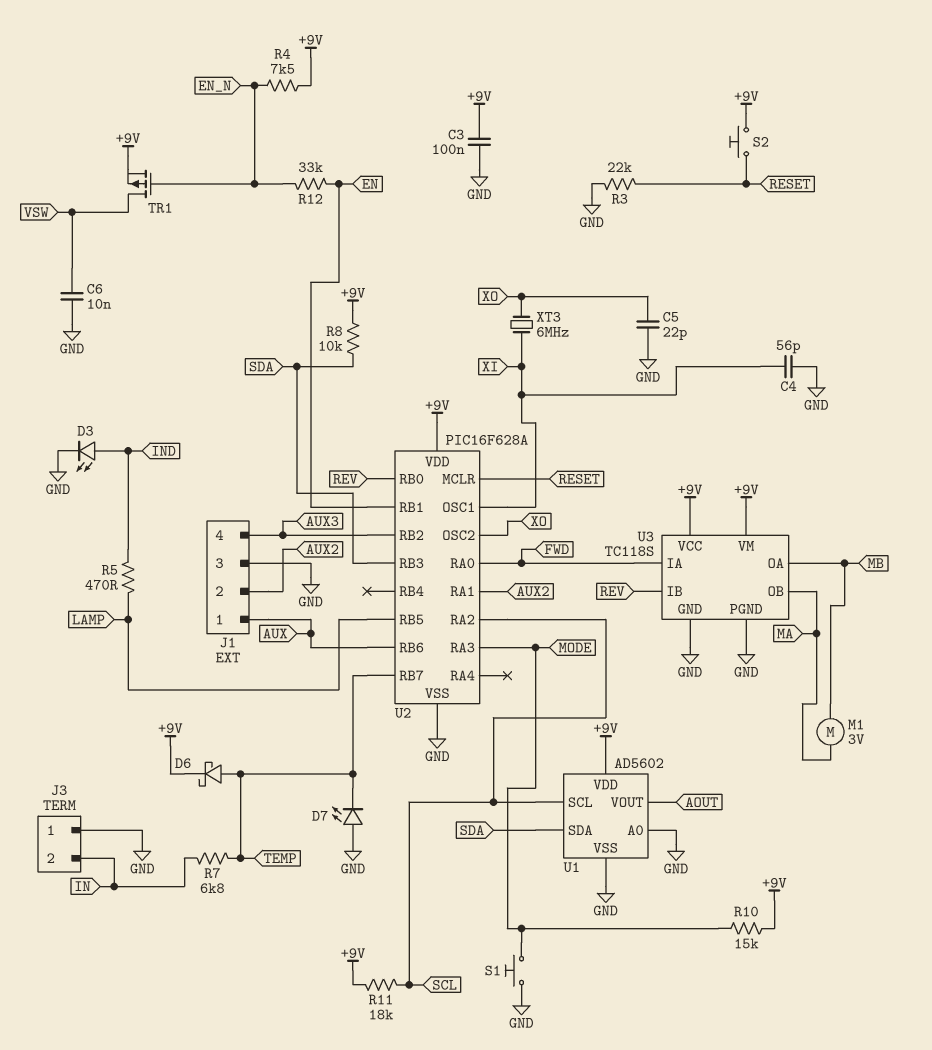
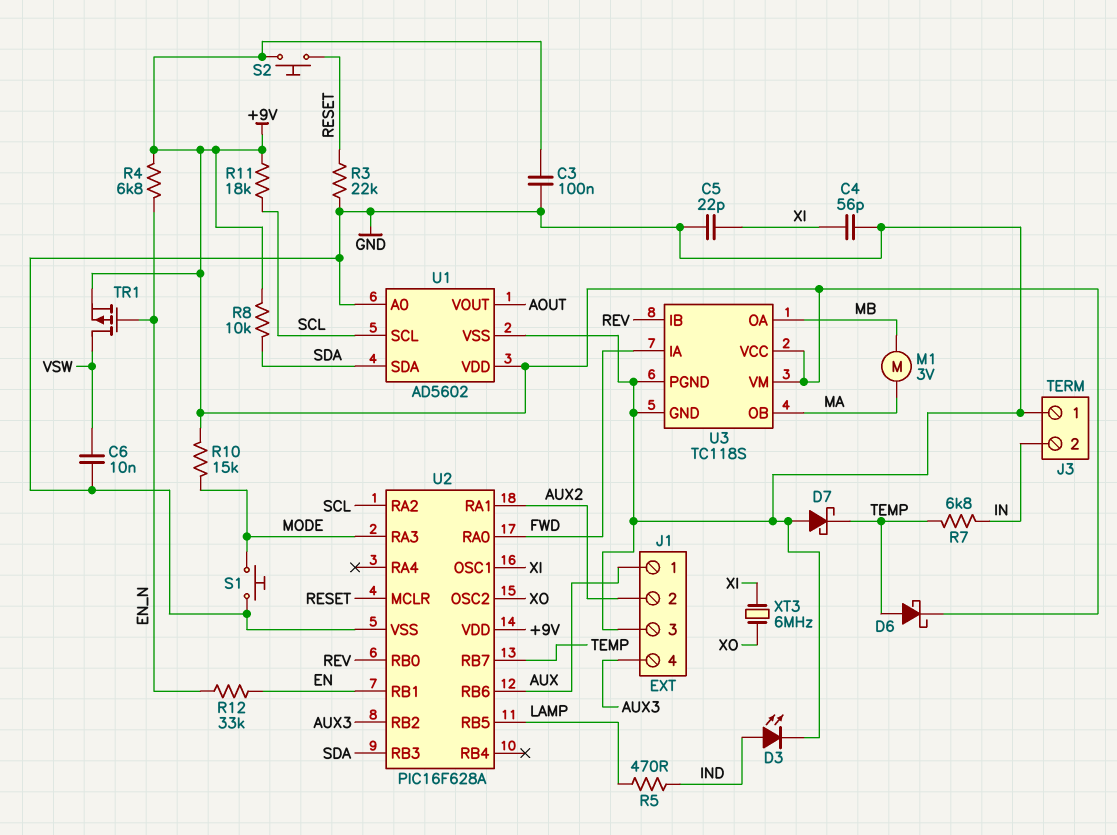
C5: 22pF (GND, XO) -> 22pF (GND, XI)
D7: LED (A GND, K TEMP) -> schottky (A GND, K TEMP)
R4: 7.5k (+9V, EN_N) -> 6.8k (+9V, EN_N)

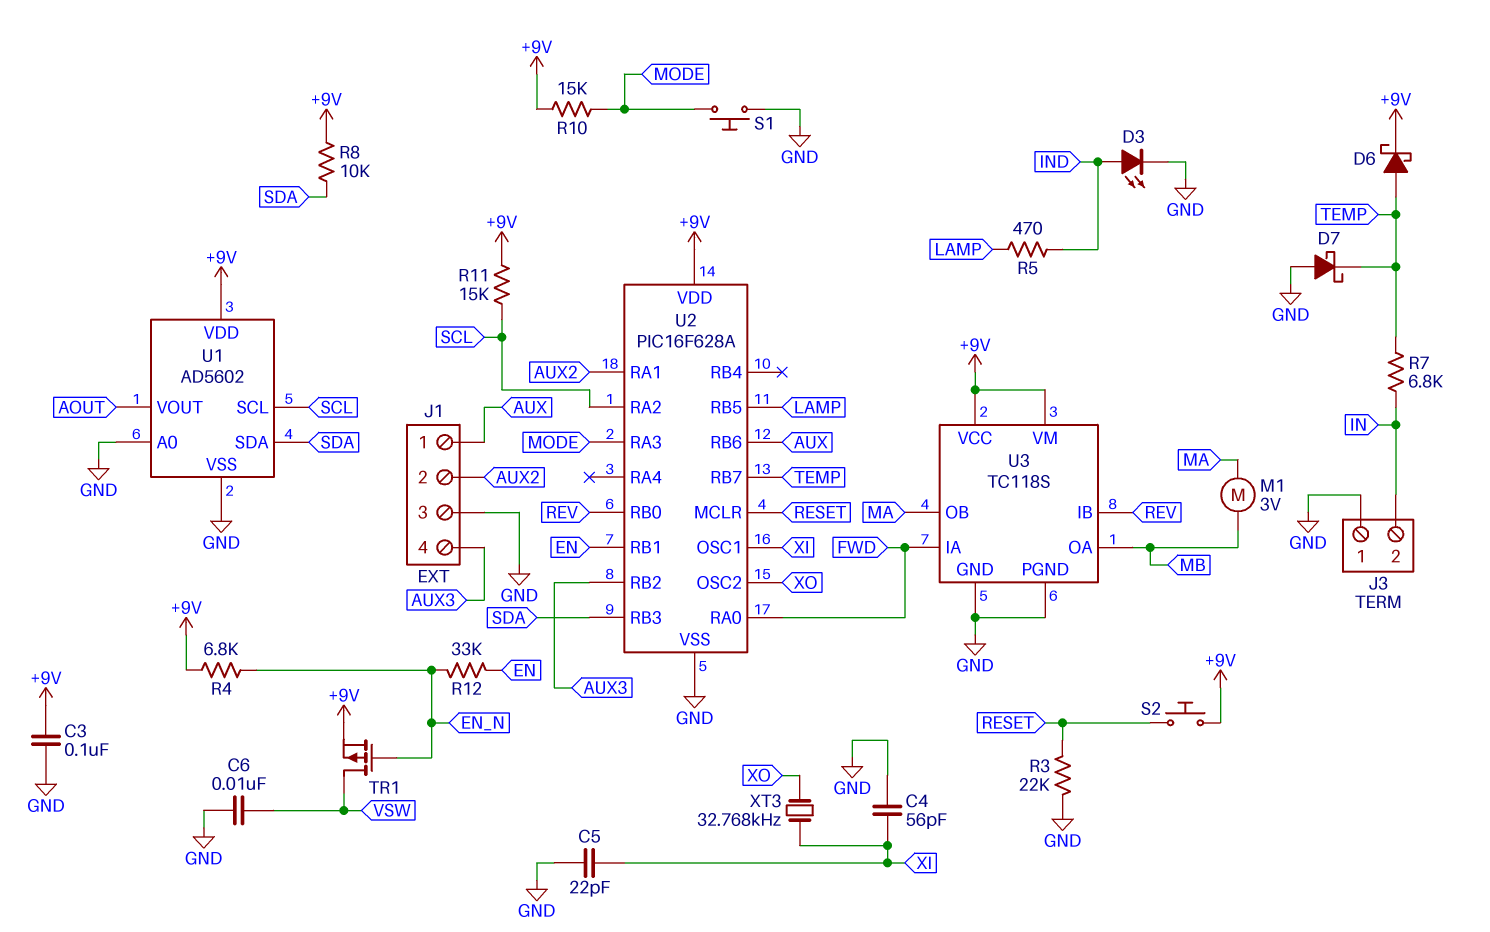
R11: 18k (+9V, SCL) -> 15k (+9V, SCL)
XT3: 6MHz (XI, XO) -> 32.768kHz (XI, XO)

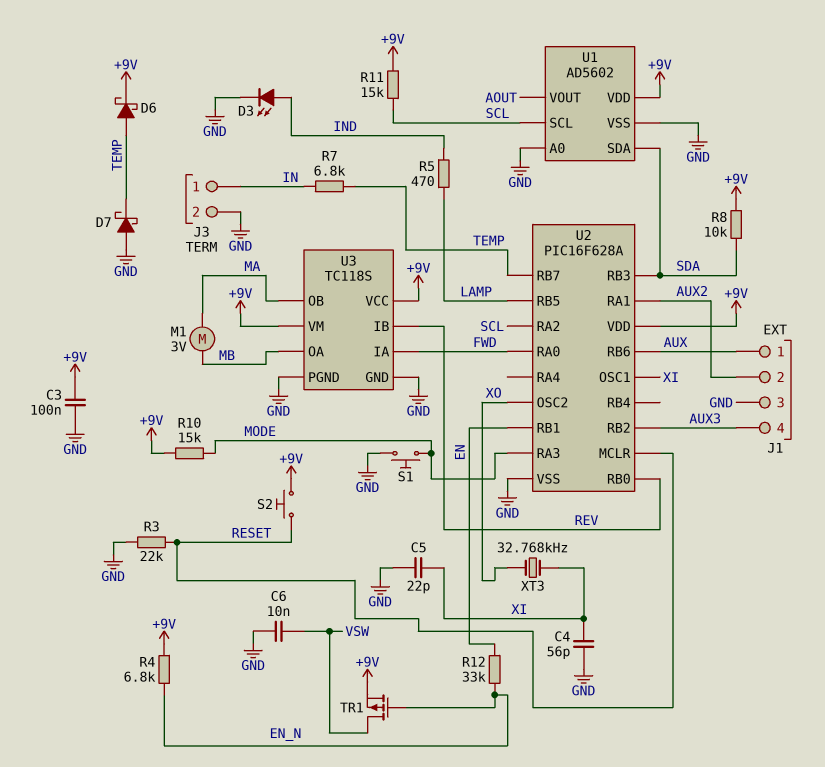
J3 pin 1: GND -> IN
J3 pin 2: IN -> GND

